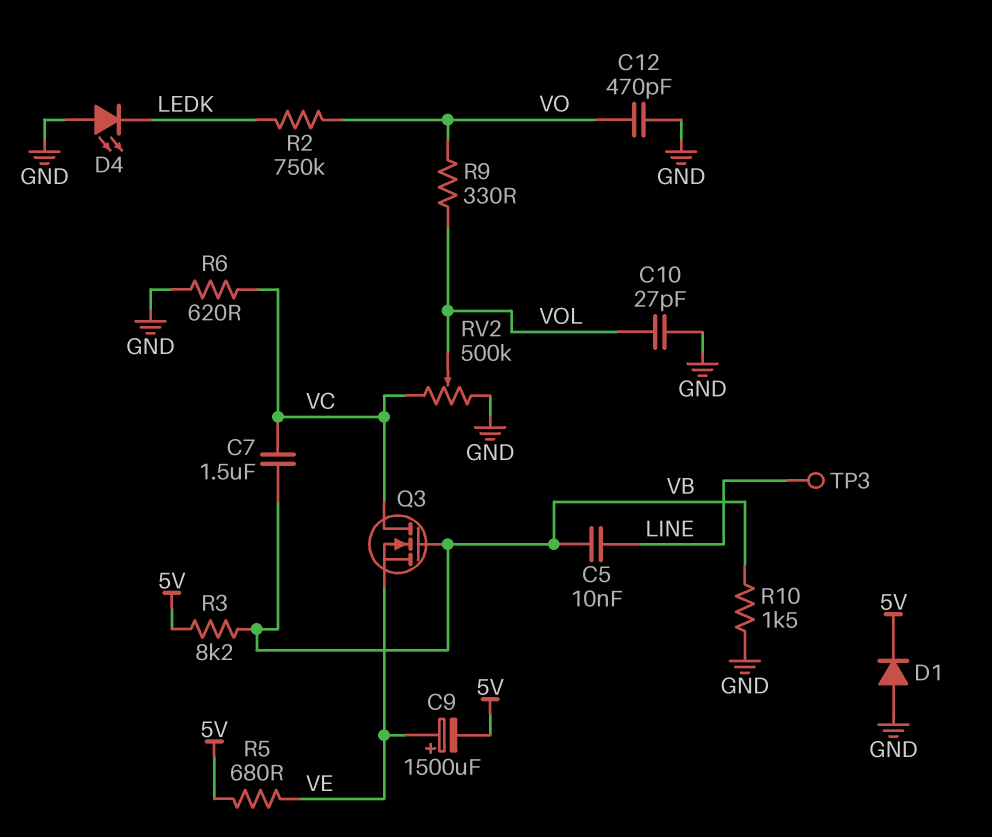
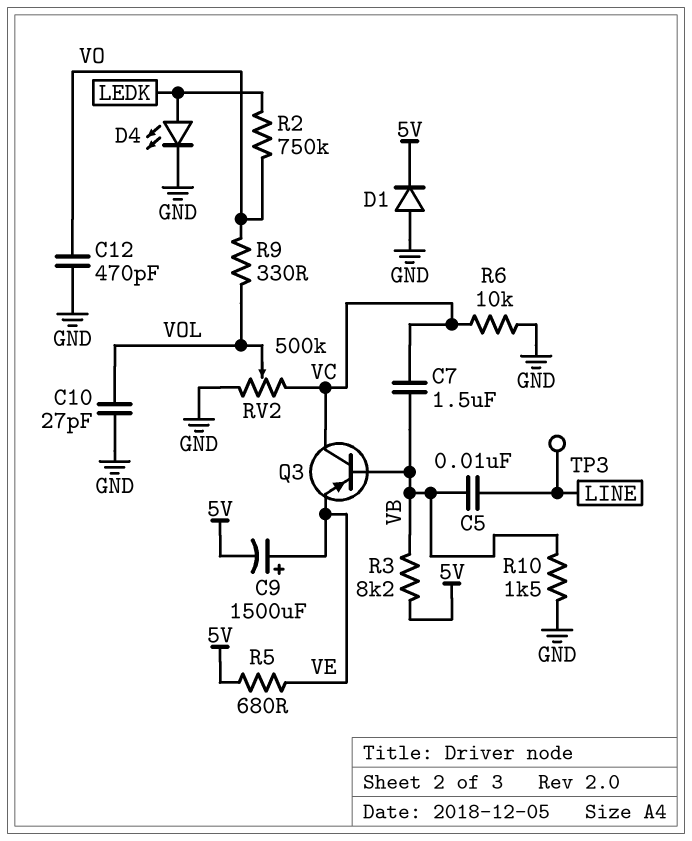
D4: LED (A GND, K LEDK) -> LED (A LEDK, K GND)
Q3: NMOS (G VB, D VC, S VE) -> PNP (B VB, C VC, E VE)
R6: 620 (GND, VC) -> 10k (GND, VC)

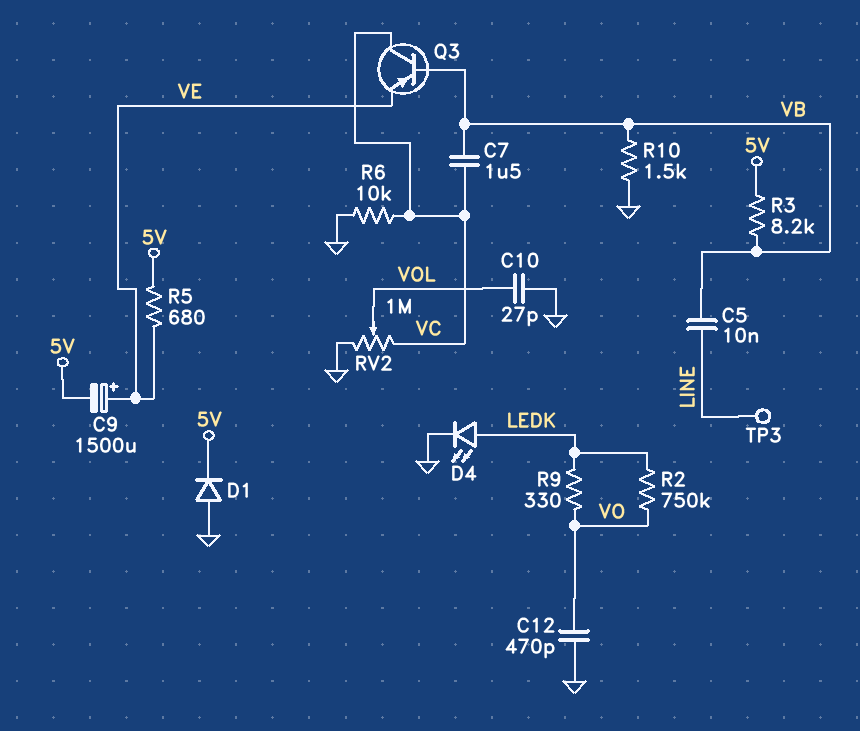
R9: 330 (VO, VOL) -> 330 (LEDK, VO)
RV2: 500k (GND, VC, wiper VOL) -> 1M (GND, VC, wiper VOL)

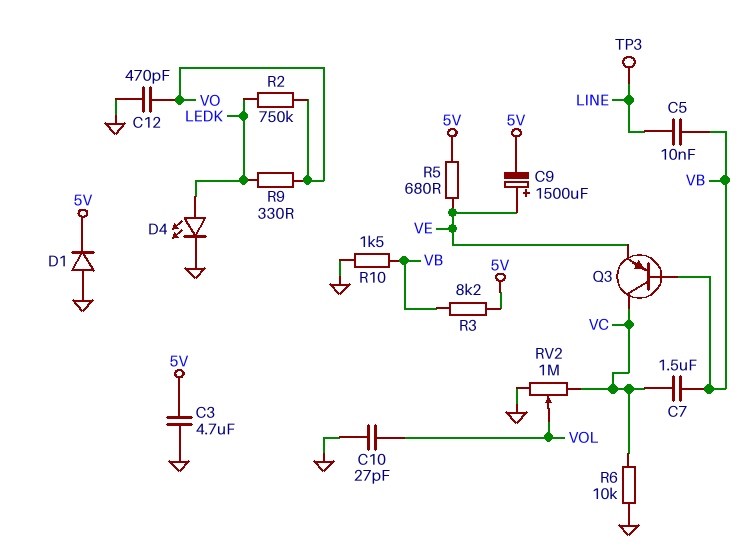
C3: none -> 4.7uF (5V, GND)

